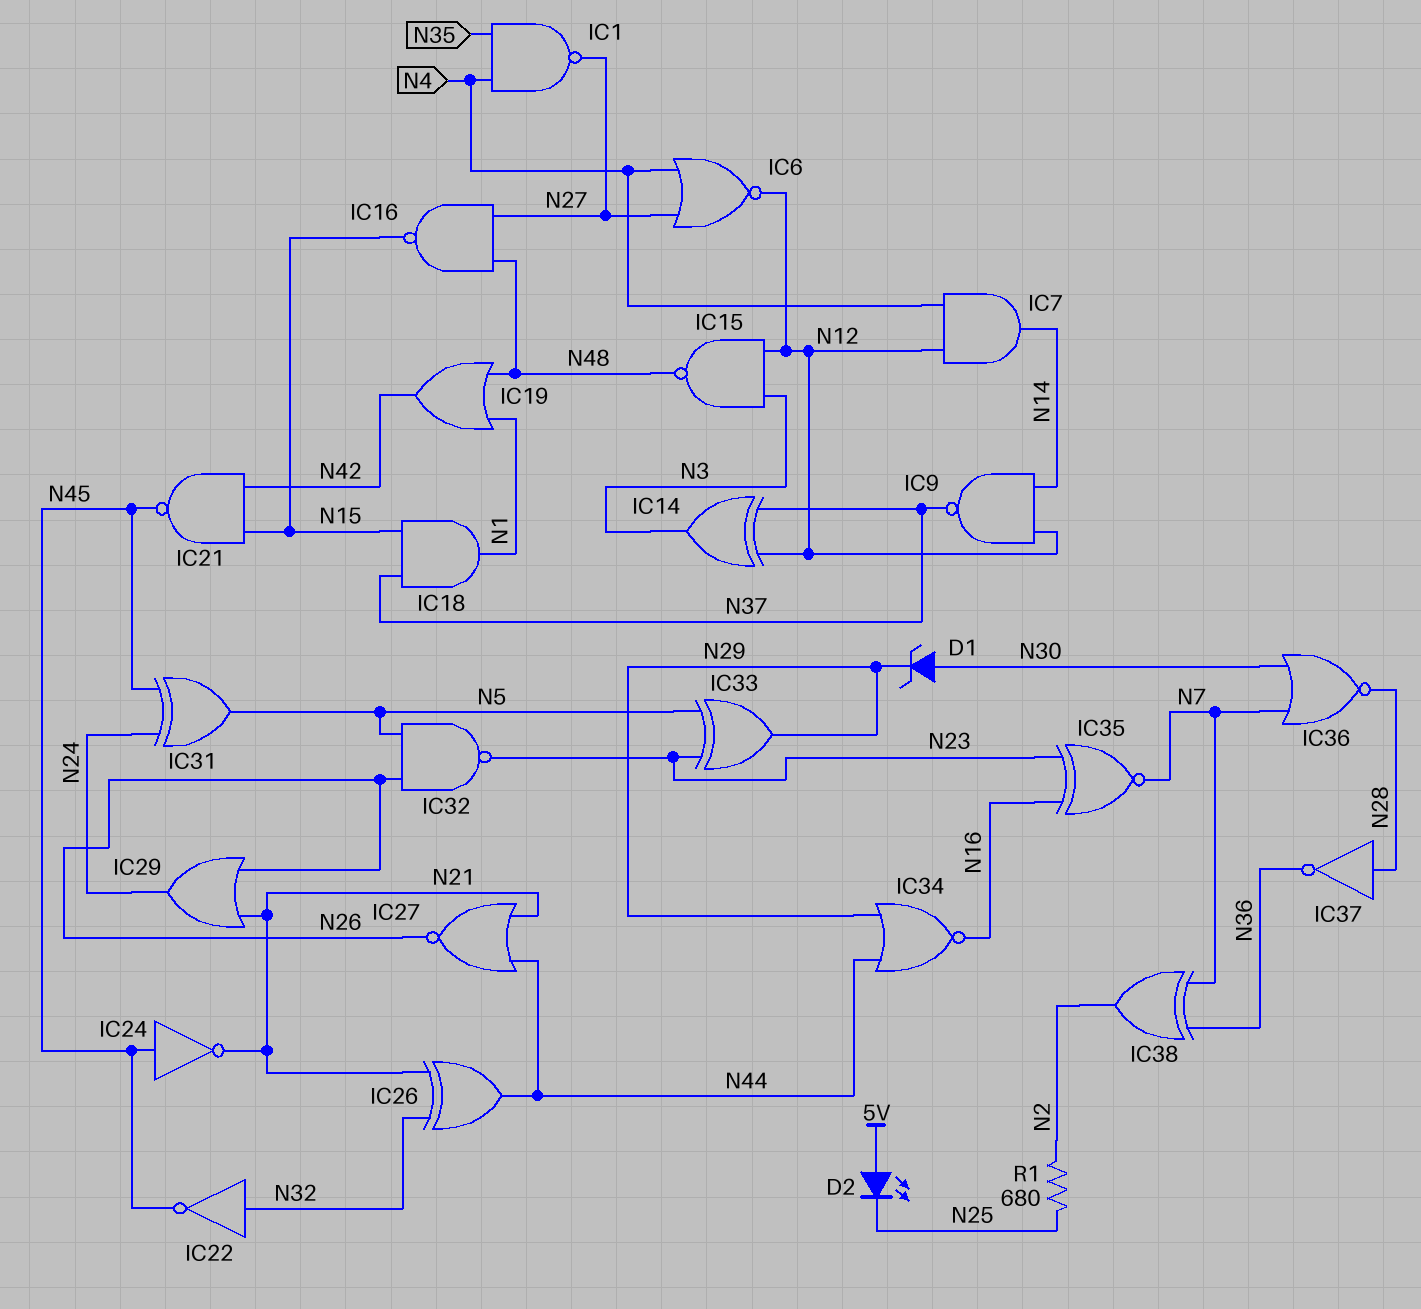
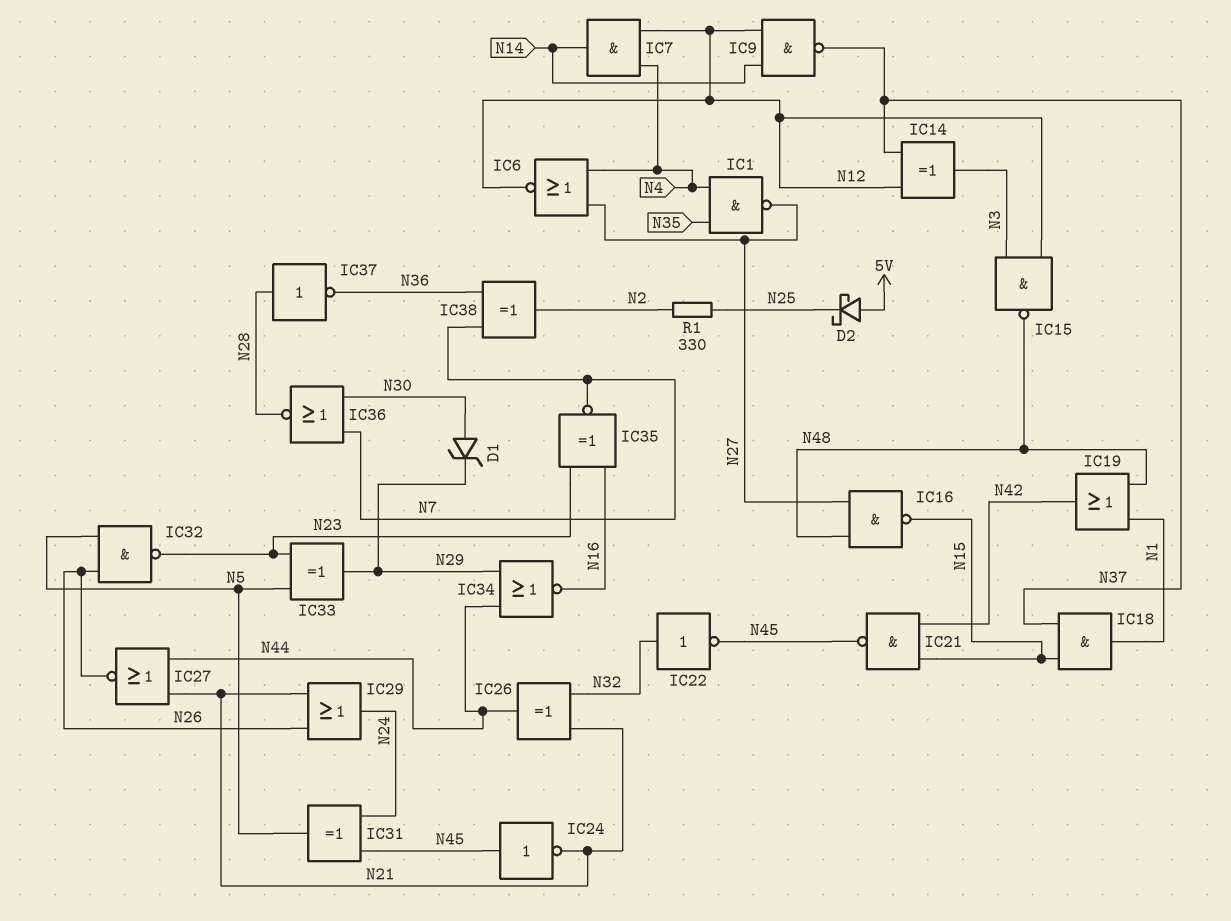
D2: LED (A 5V, K N25) -> schottky (A 5V, K N25)
R1: 680 (N2, N25) -> 330 (N2, N25)

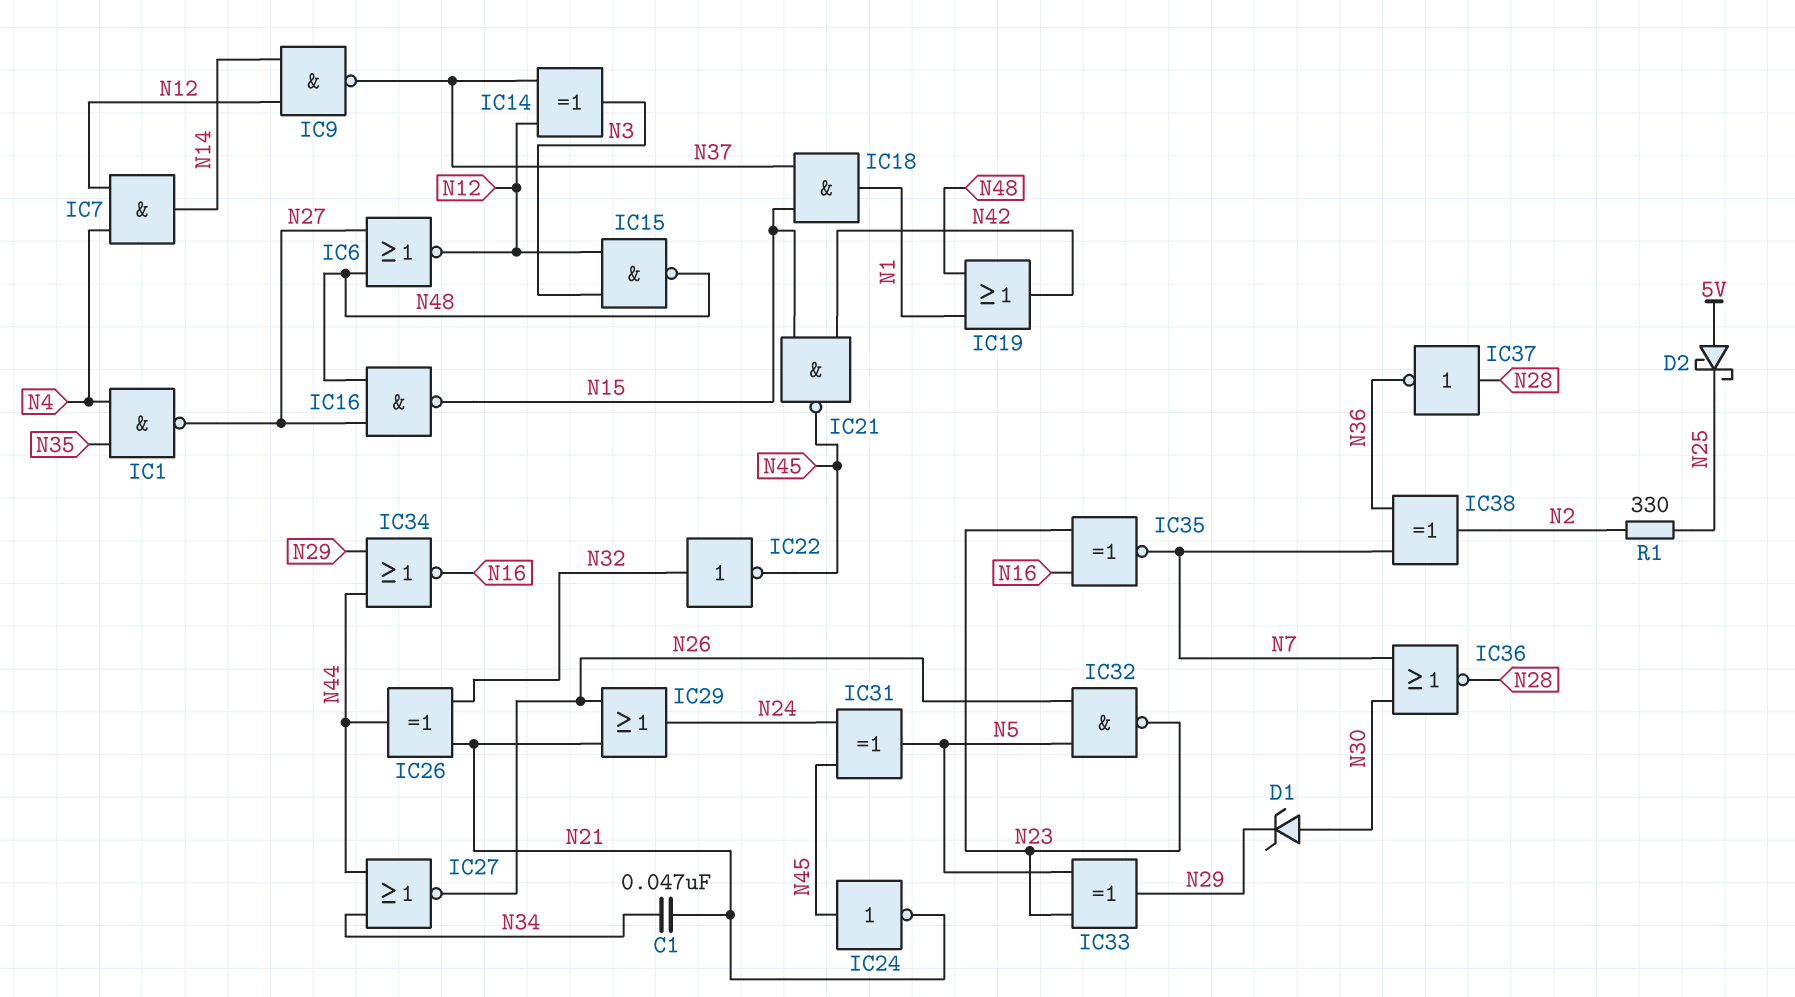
C1: none -> 47nF (N21, N34)
IC6: NOR (in N4, in N27, out N12) -> NOR (in N27, in N48, out N12)
IC27: NOR (in N21, in N44, out N26) -> NOR (in N34, in N44, out N26)

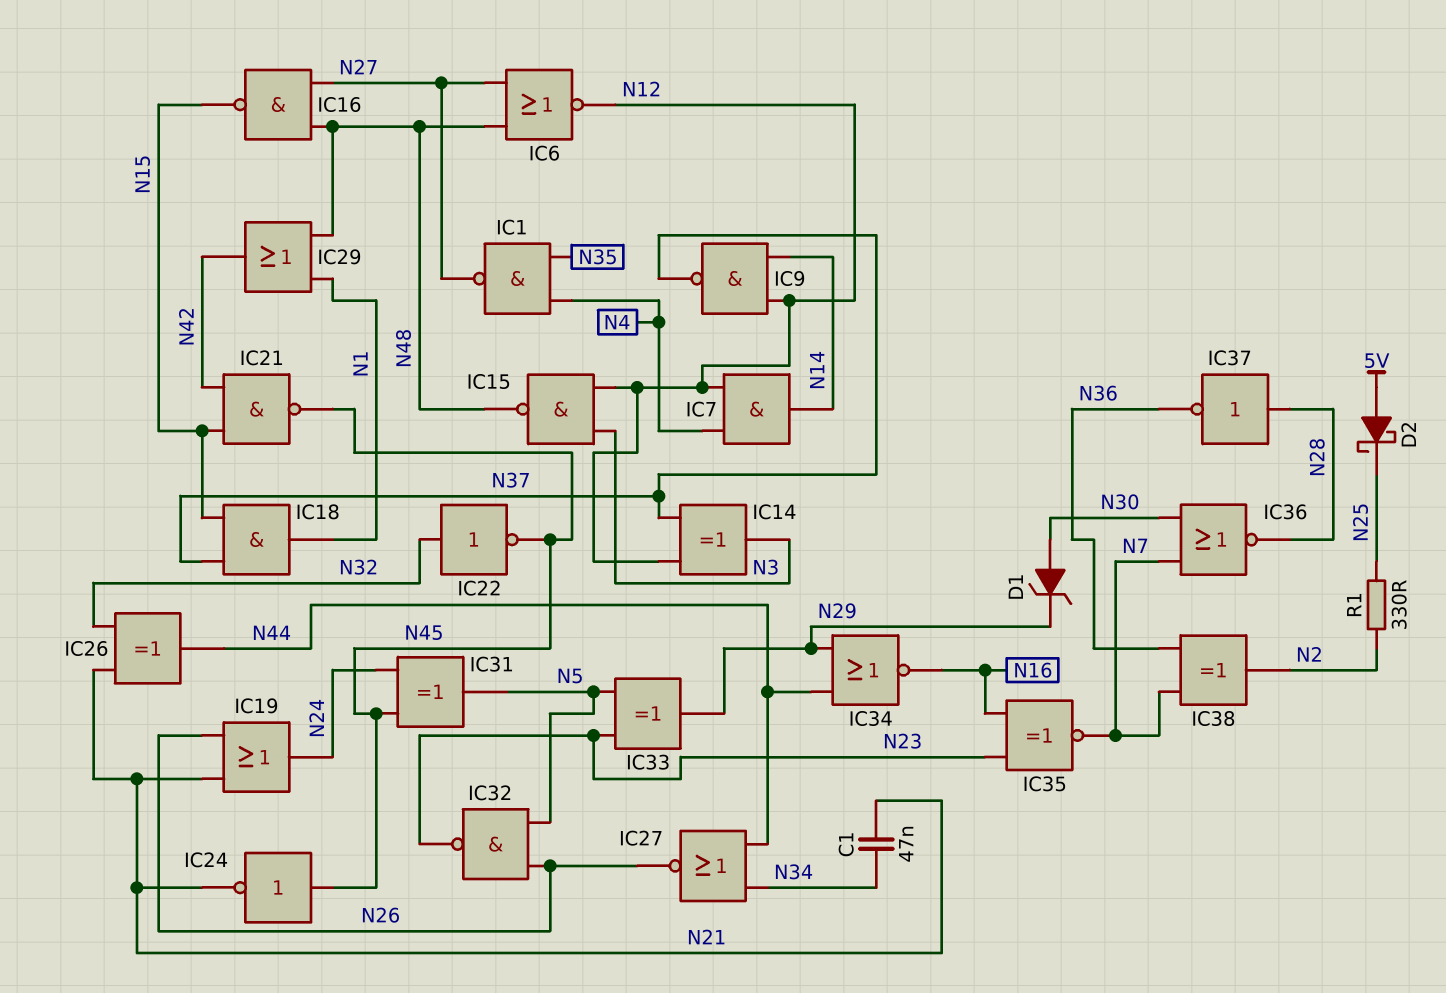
IC19: OR (in N1, in N48, out N42) -> OR (in N21, in N26, out N24)
IC29: OR (in N21, in N26, out N24) -> OR (in N1, in N48, out N42)

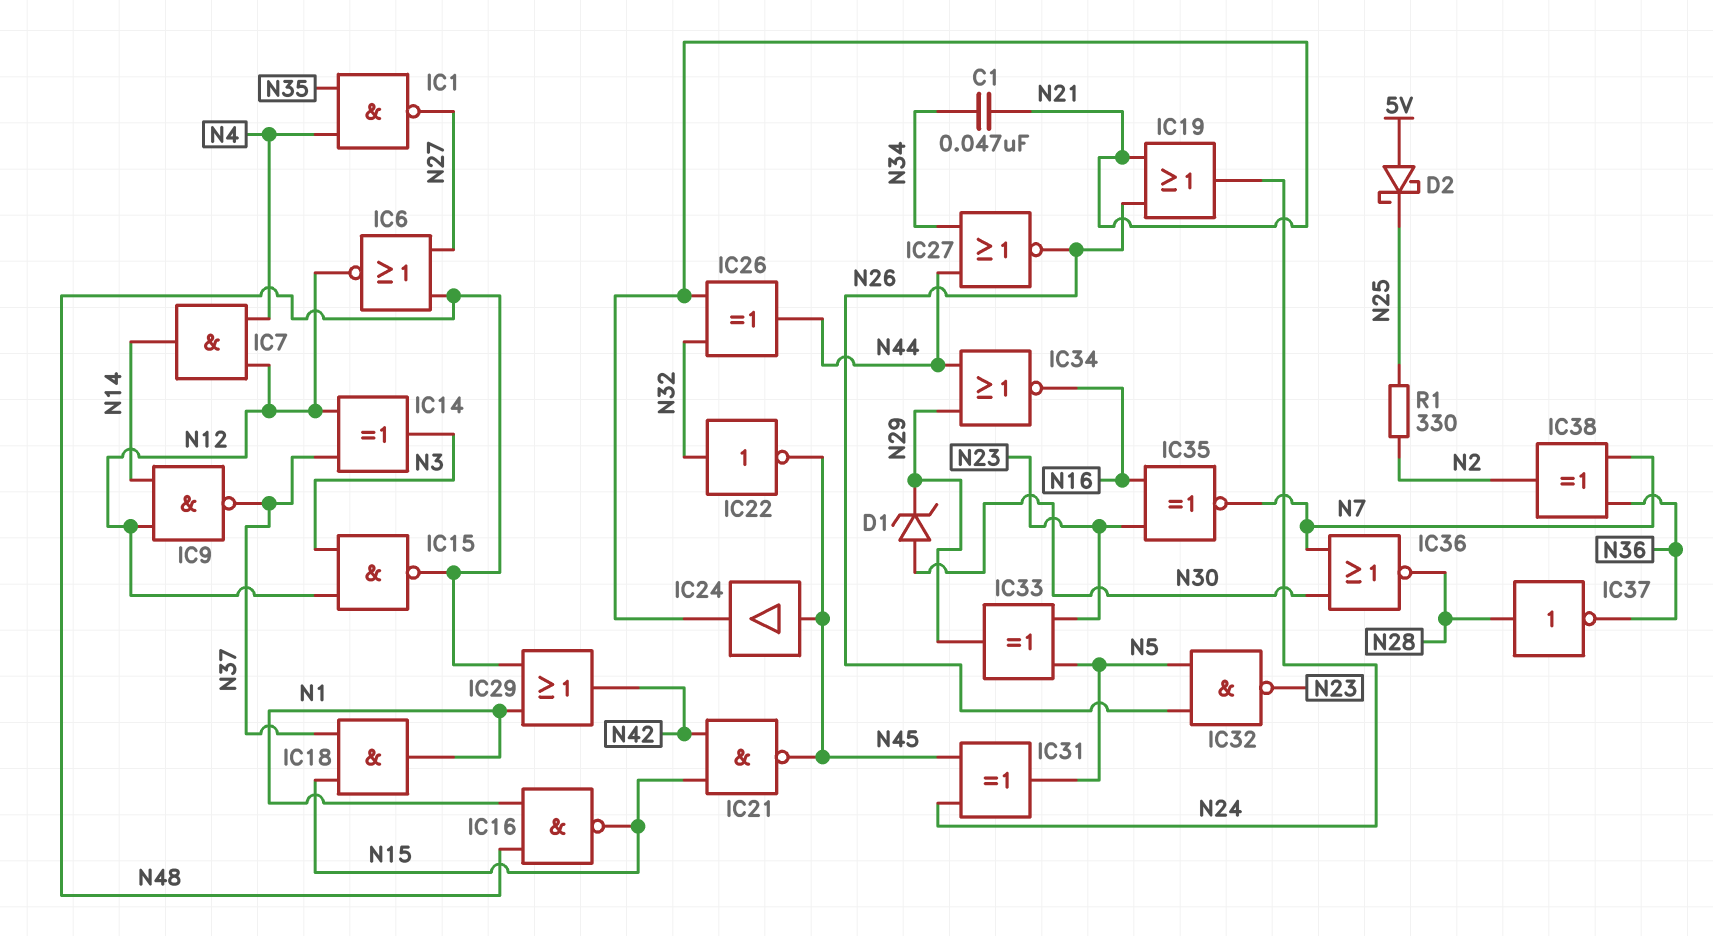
IC16: NAND (in N27, in N48, out N15) -> NAND (in N1, in N48, out N15)
IC24: NOT (in N45, out N21) -> buffer (in N45, out N21)

